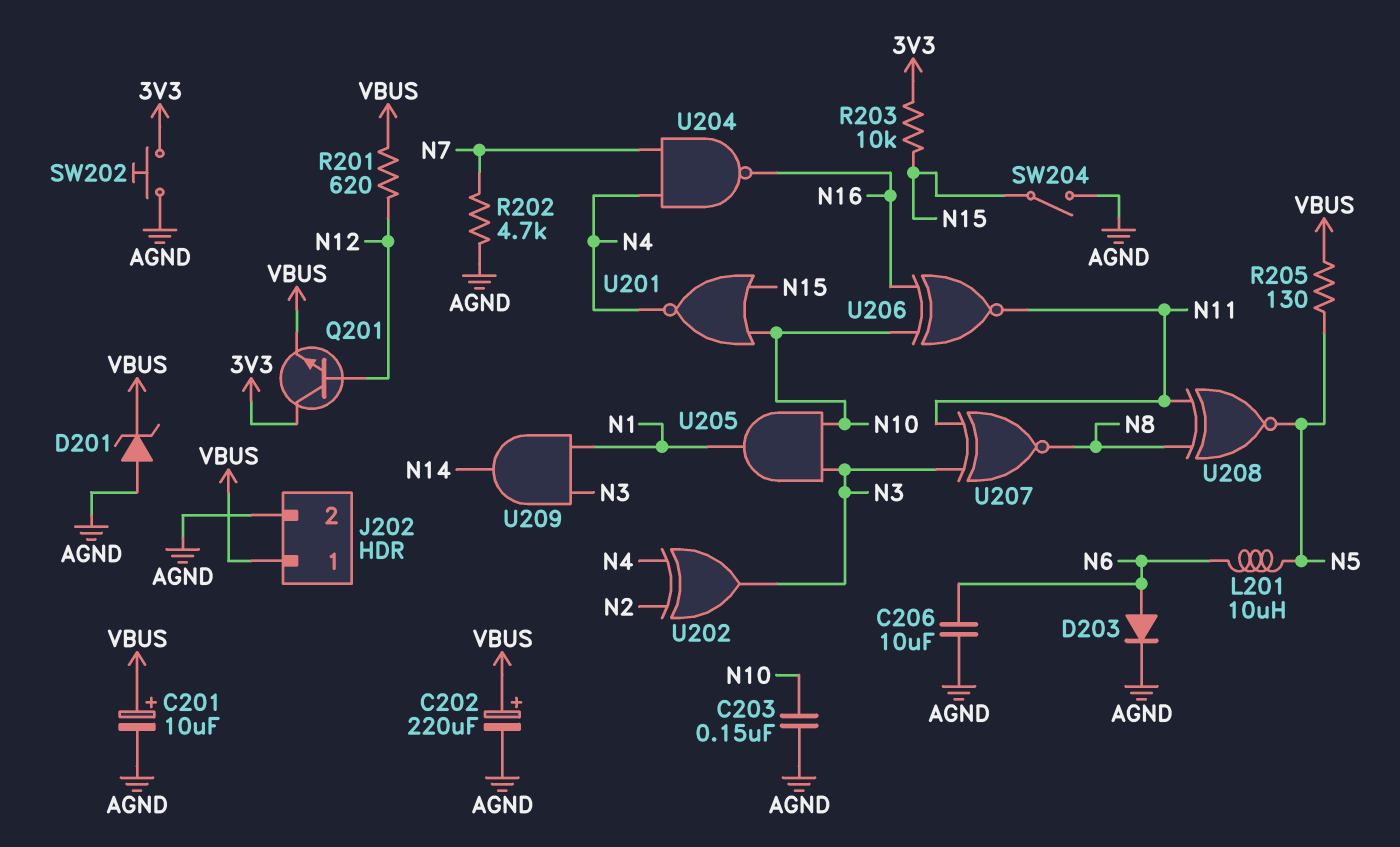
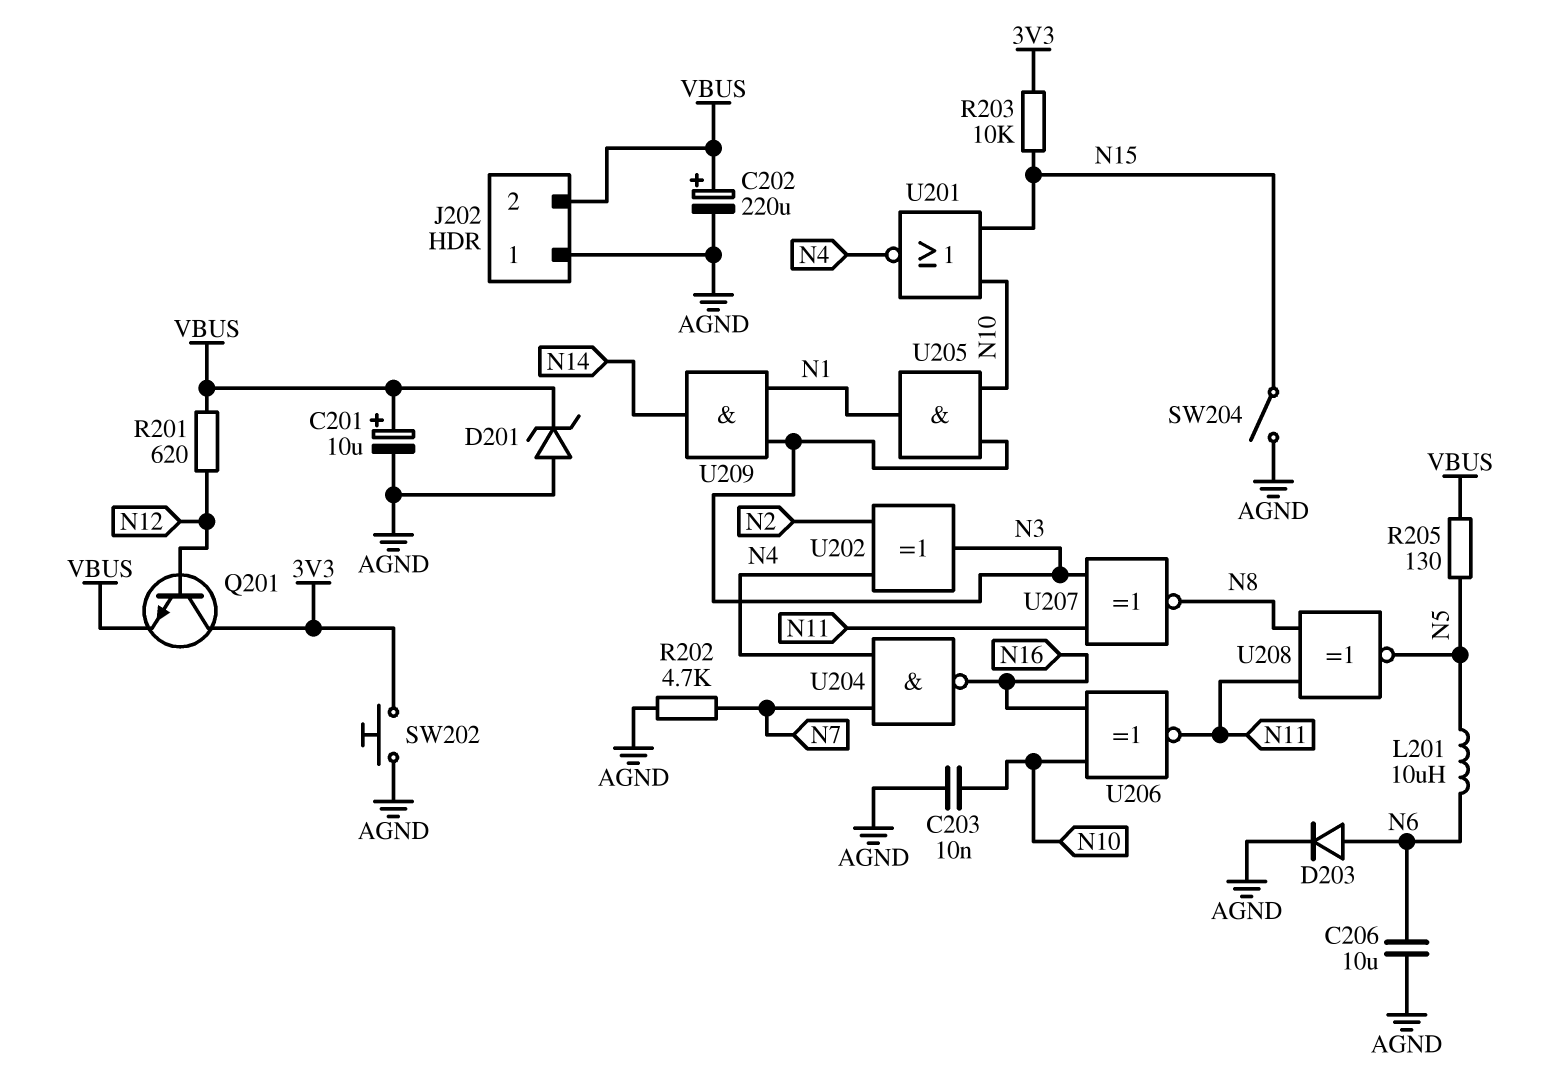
C203: 150nF (AGND, N10) -> 10nF (AGND, N10)
J202 pin 1: VBUS -> AGND
J202 pin 2: AGND -> VBUS

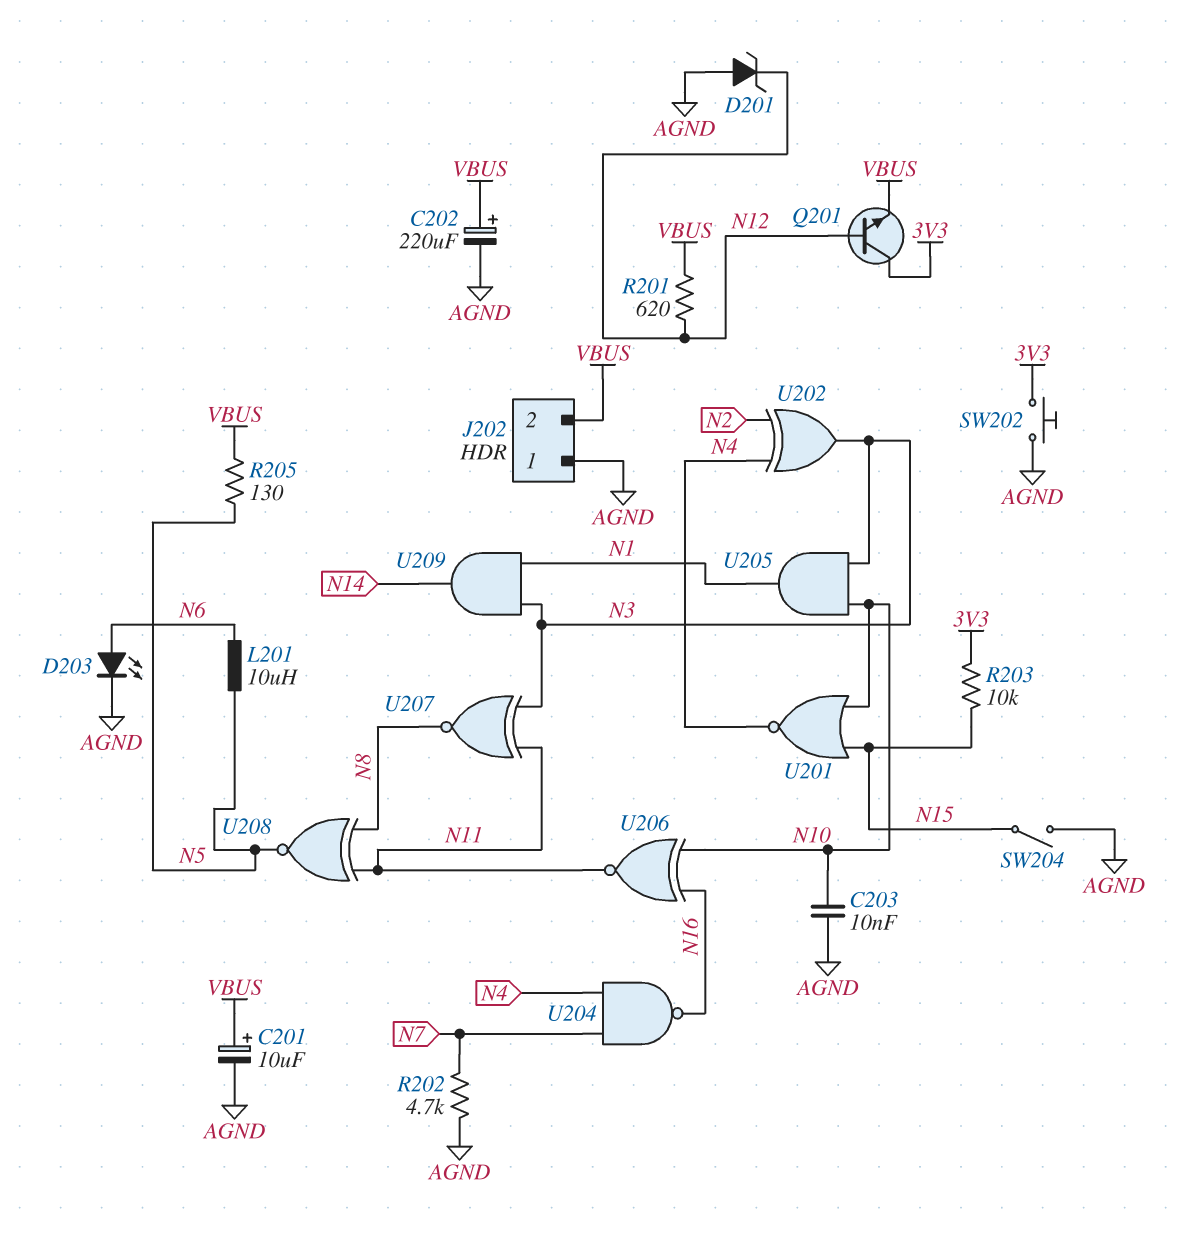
C206: 10uF (AGND, N6) -> none
D201: zener (A AGND, K VBUS) -> zener (A AGND, K N12)
D203: diode (A N6, K AGND) -> LED (A N6, K AGND)

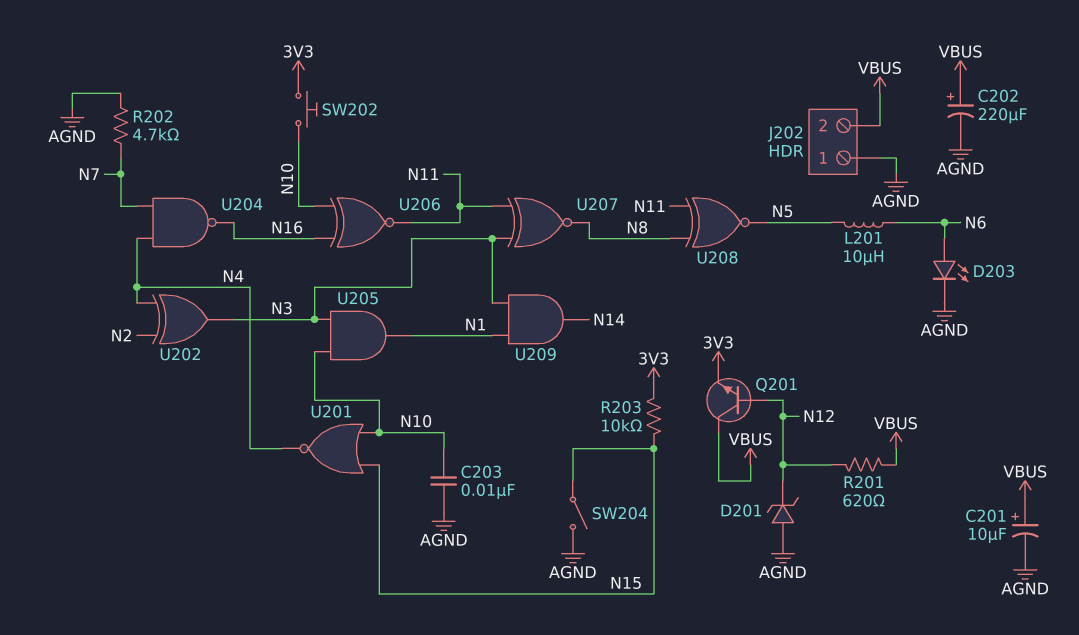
Q201: NPN (B N12, C 3V3, E VBUS) -> NPN (B N12, C VBUS, E 3V3)
R205: 130 (N5, VBUS) -> none
SW202: button (3V3, AGND) -> button (3V3, N10)

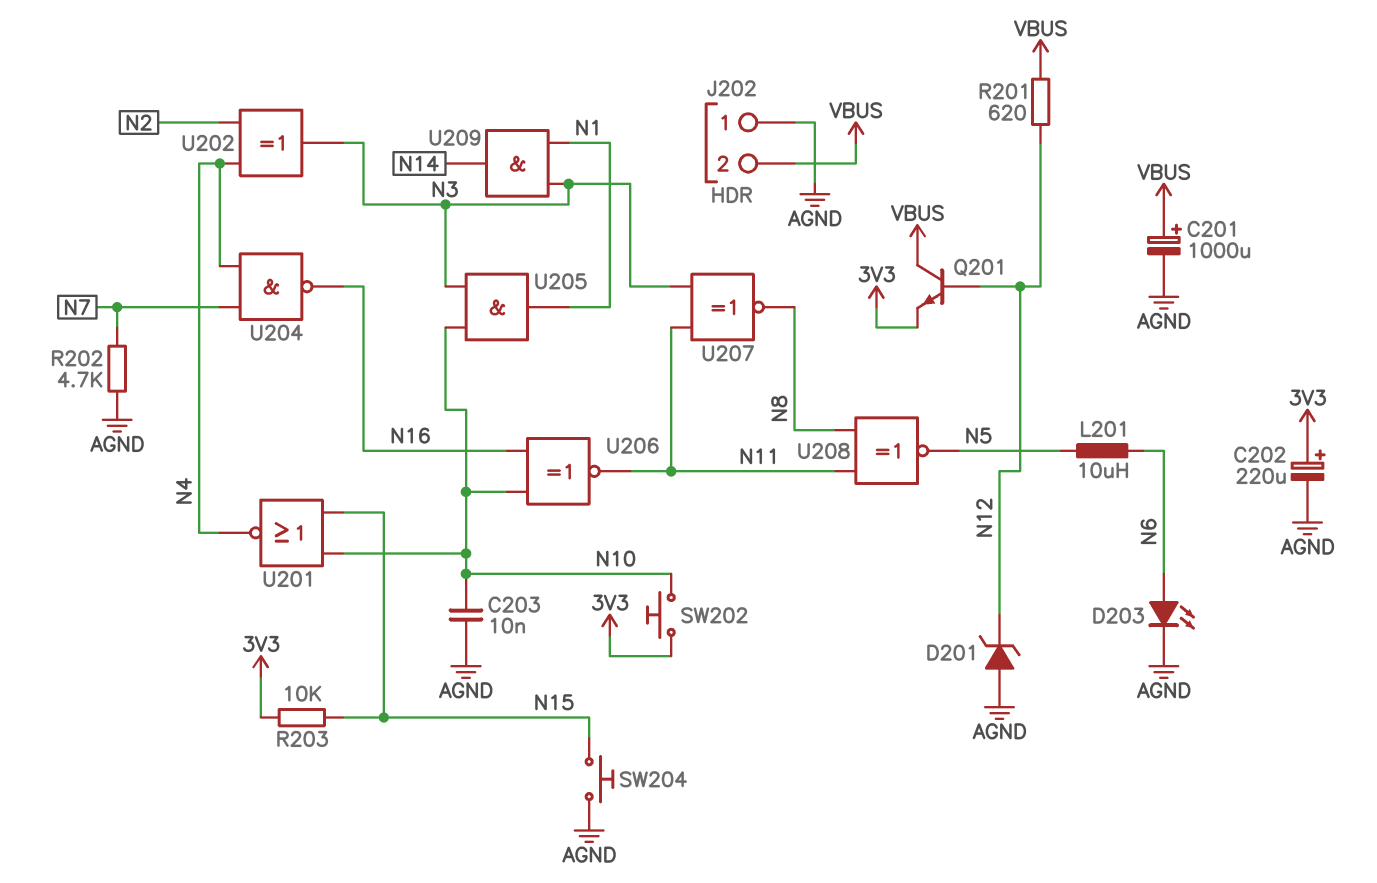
C201: 10uF (plus VBUS, minus AGND) -> 1000uF (plus VBUS, minus AGND)
C202: 220uF (plus VBUS, minus AGND) -> 220uF (plus 3V3, minus AGND)
SW204: switch (AGND, N15) -> button (AGND, N15)

